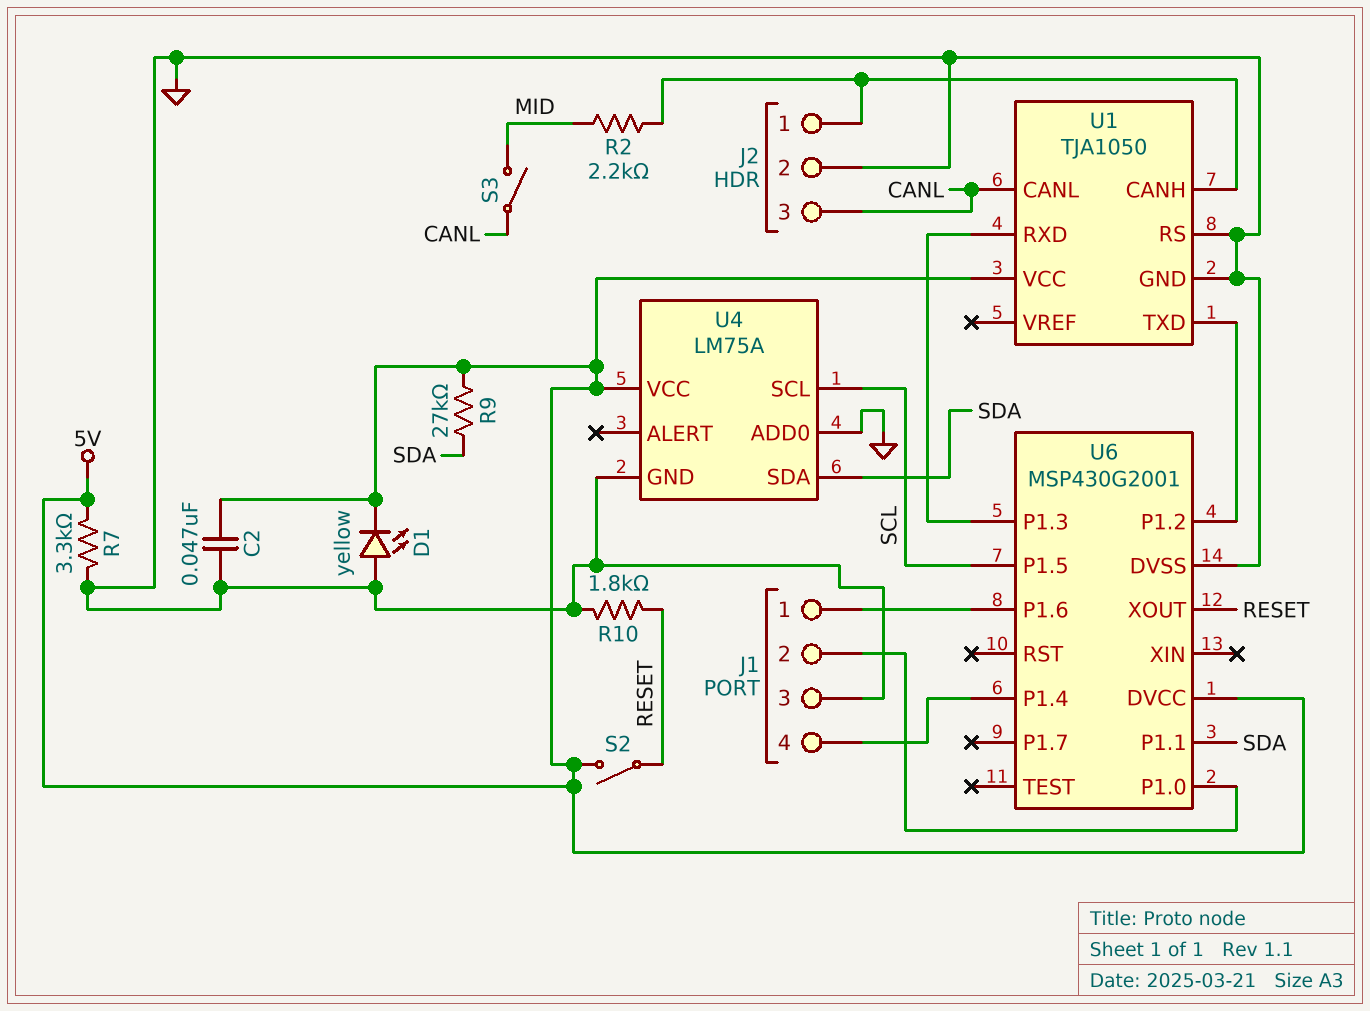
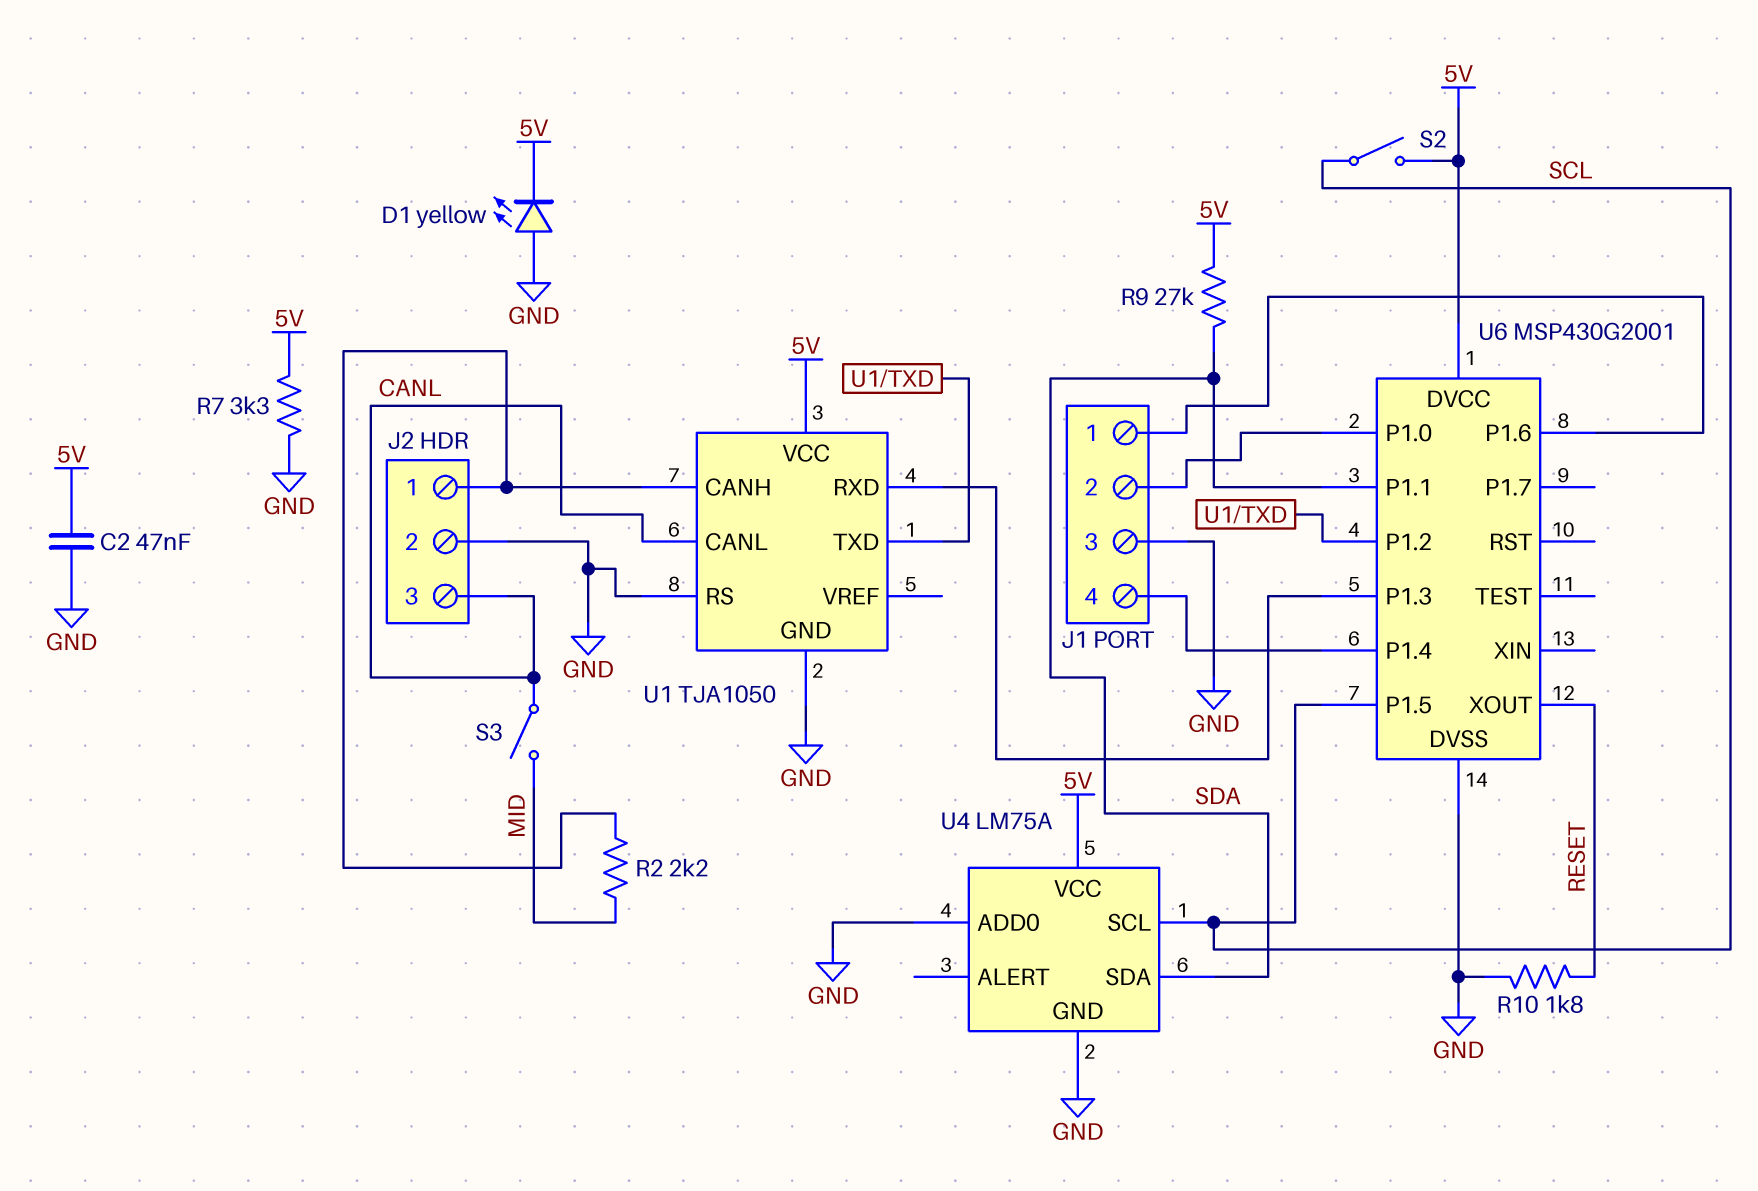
S2: switch (5V, RESET) -> switch (5V, SCL)

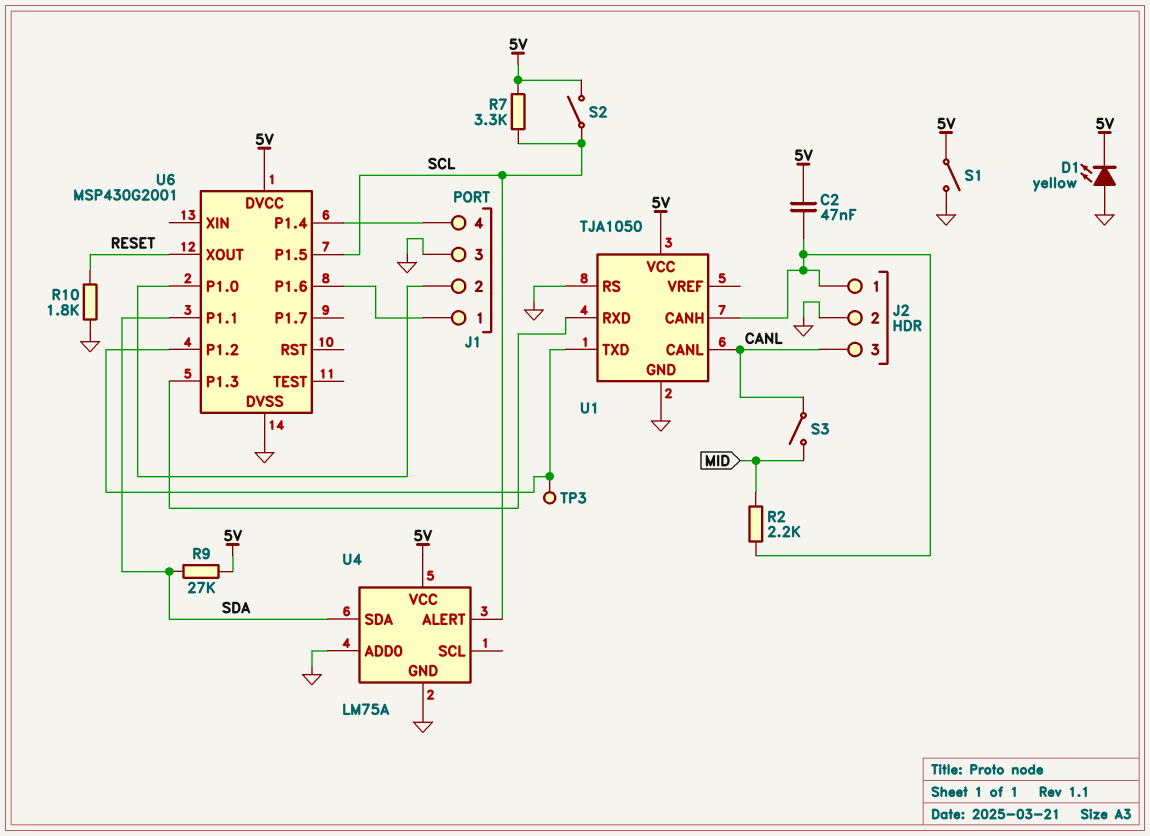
C2: 47nF (5V, GND) -> 47nF (5V, J2/1)
R7: 3.3k (5V, GND) -> 3.3k (5V, SCL)
S1: none -> switch (5V, GND)
TP3: none -> test point (U1/TXD)
U4 pin ALERT: none -> SCL
U4 pin SCL: SCL -> none

